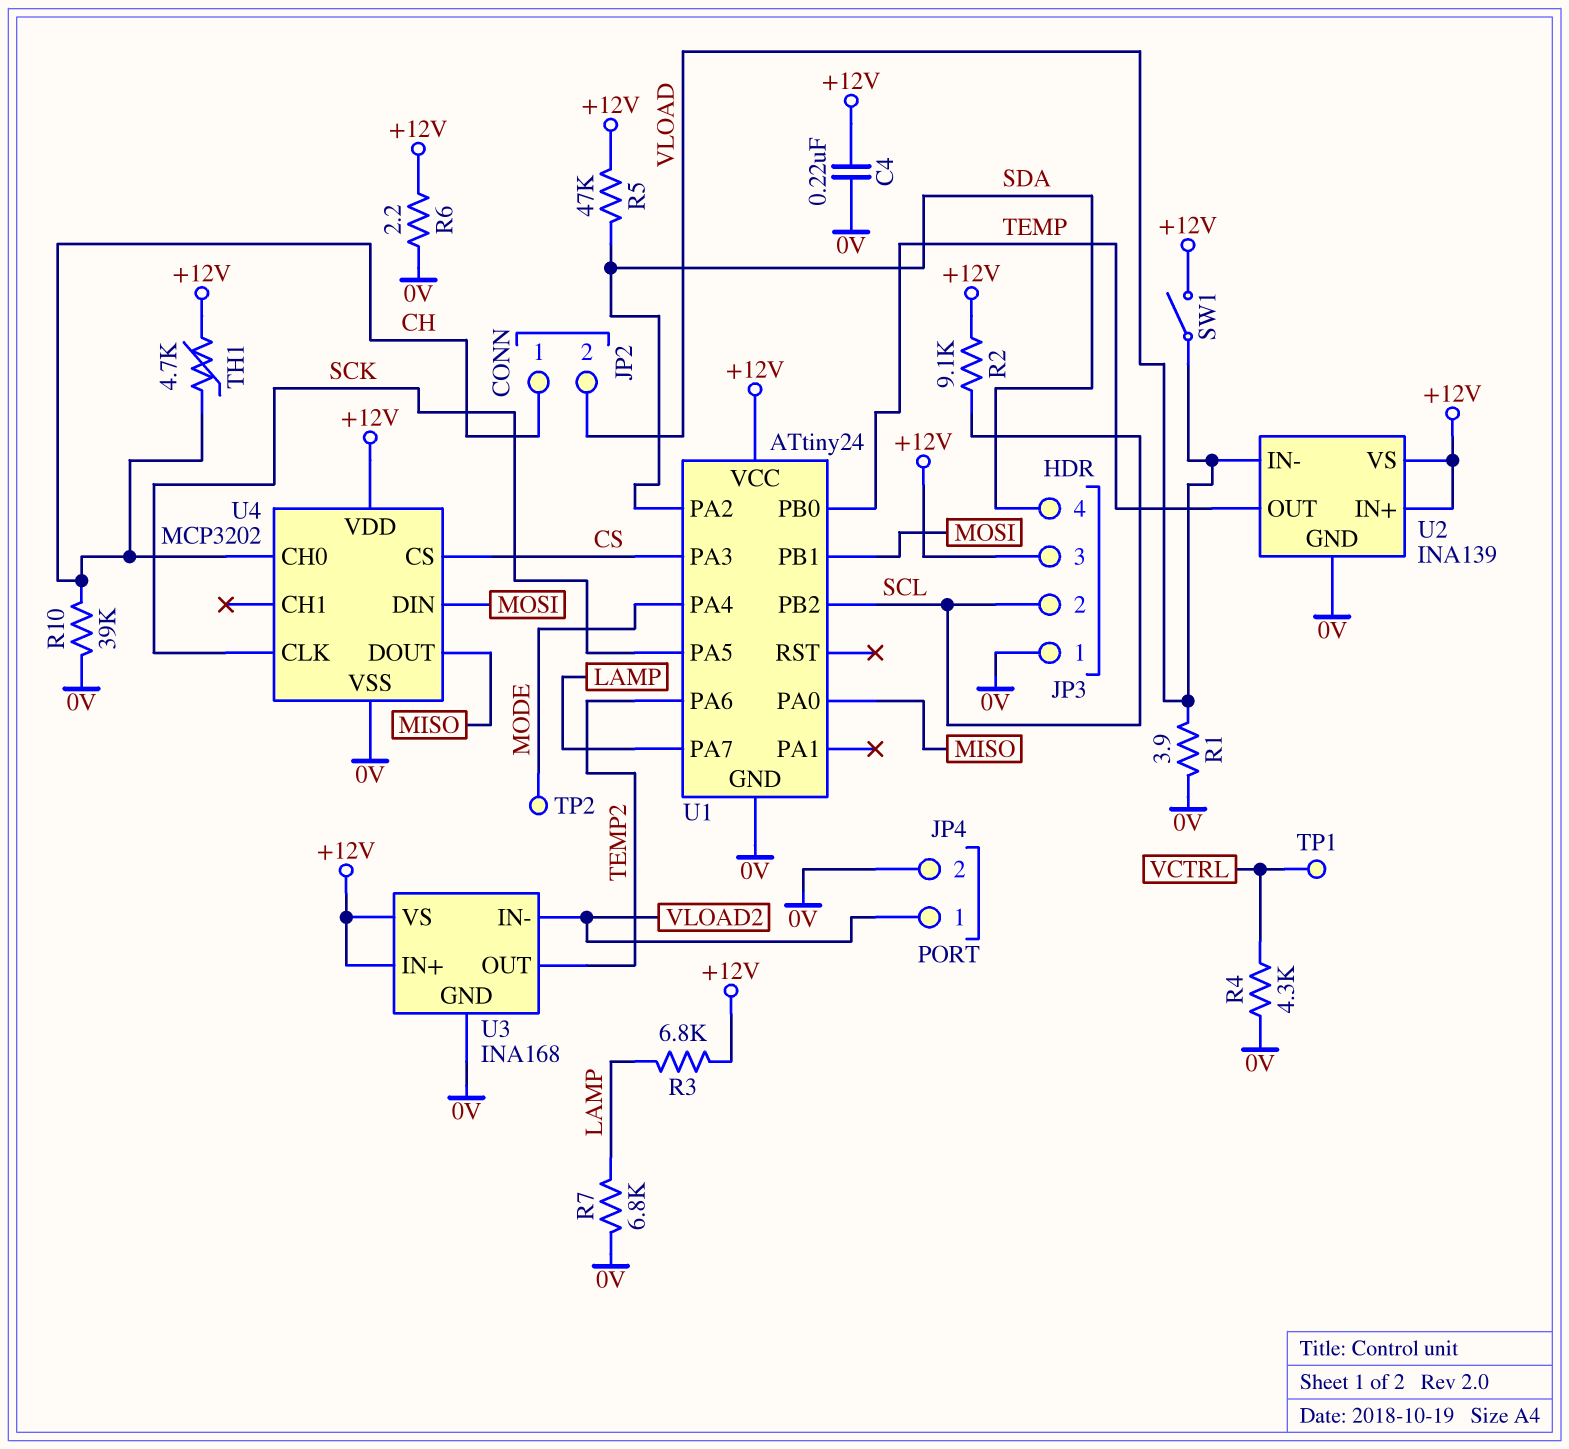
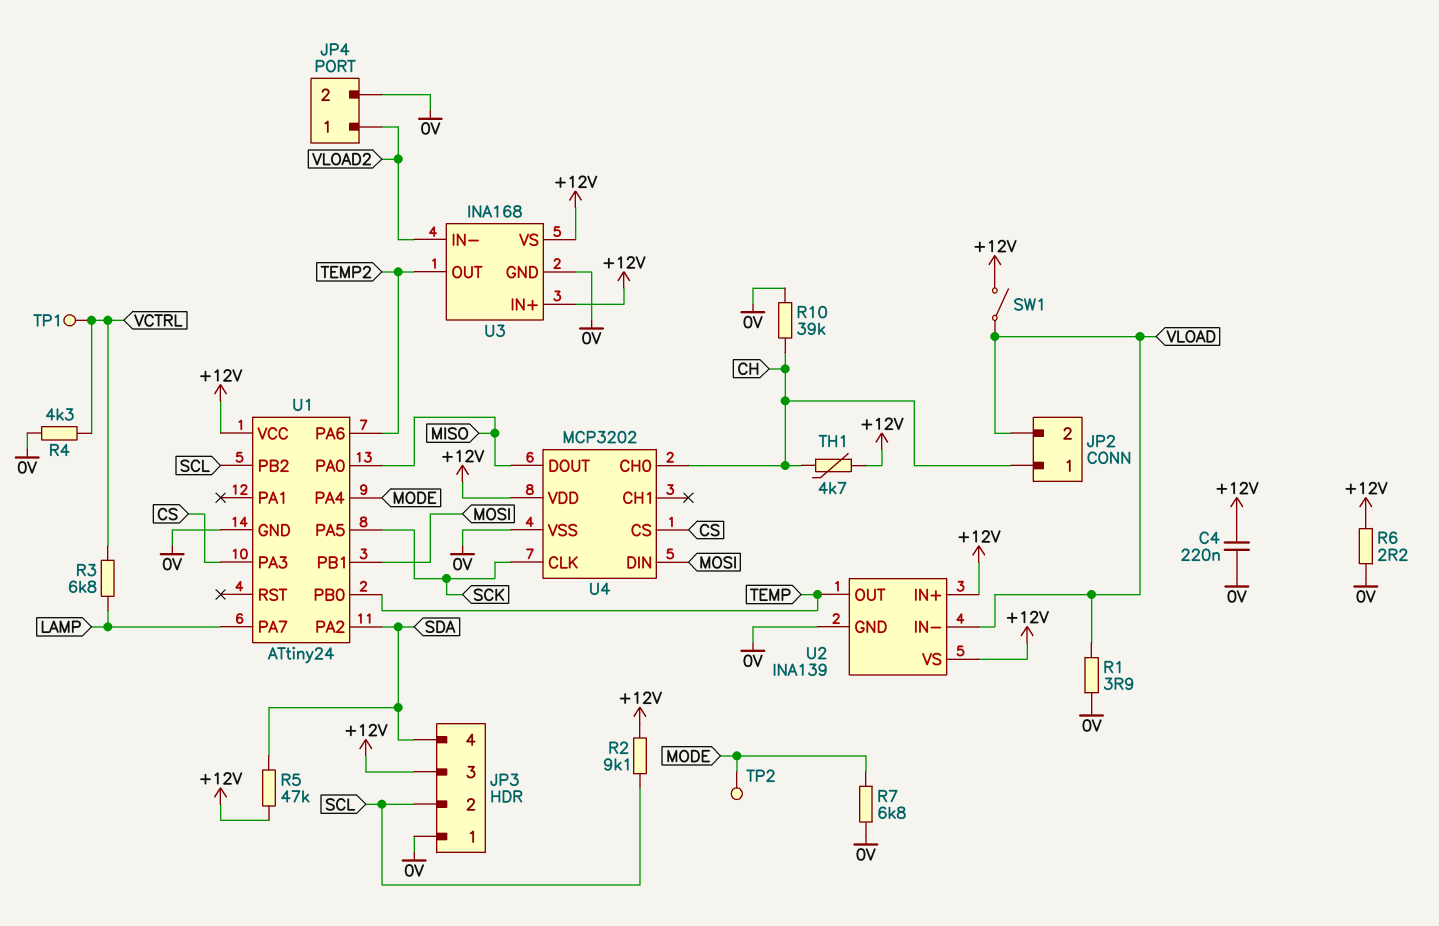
R3: 6.8k (+12V, LAMP) -> 6.8k (LAMP, VCTRL)
R7: 6.8k (0V, LAMP) -> 6.8k (0V, MODE)

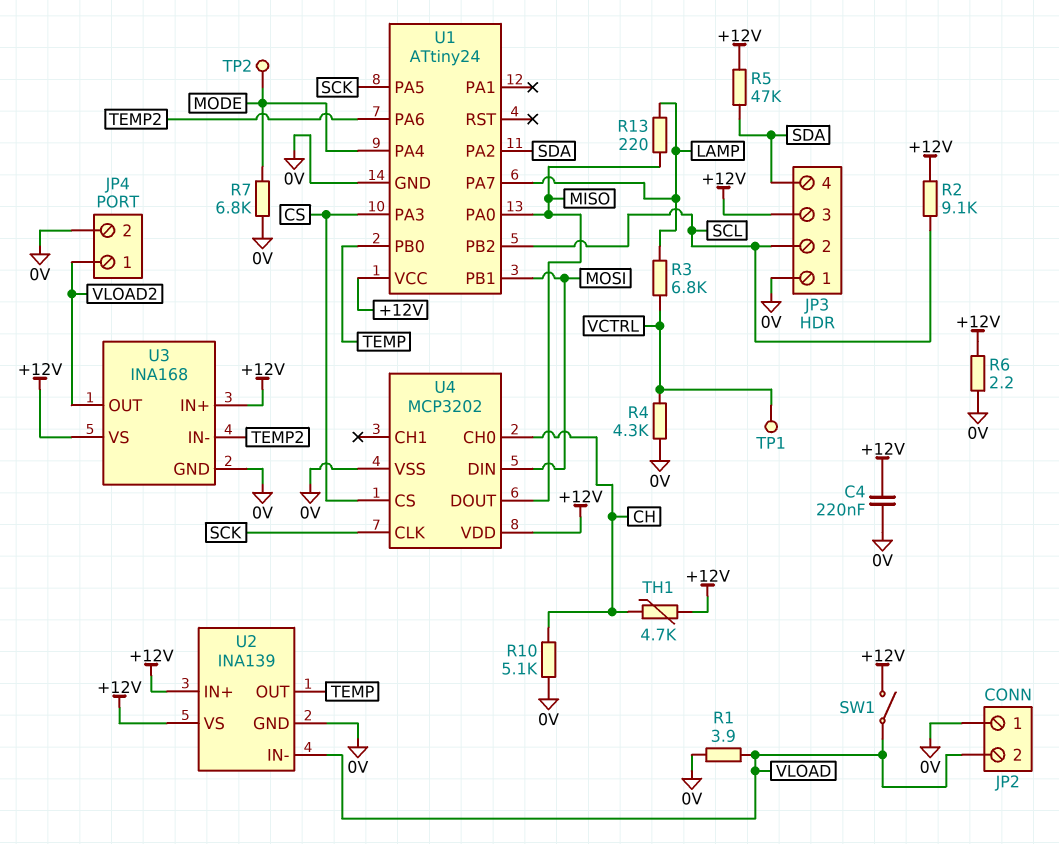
JP2 pin 1: CH -> 0V
R10: 39k (0V, CH) -> 5.1k (0V, CH)
R13: none -> 220 (LAMP, MISO)
U3 pin IN-: VLOAD2 -> TEMP2
U3 pin OUT: TEMP2 -> VLOAD2

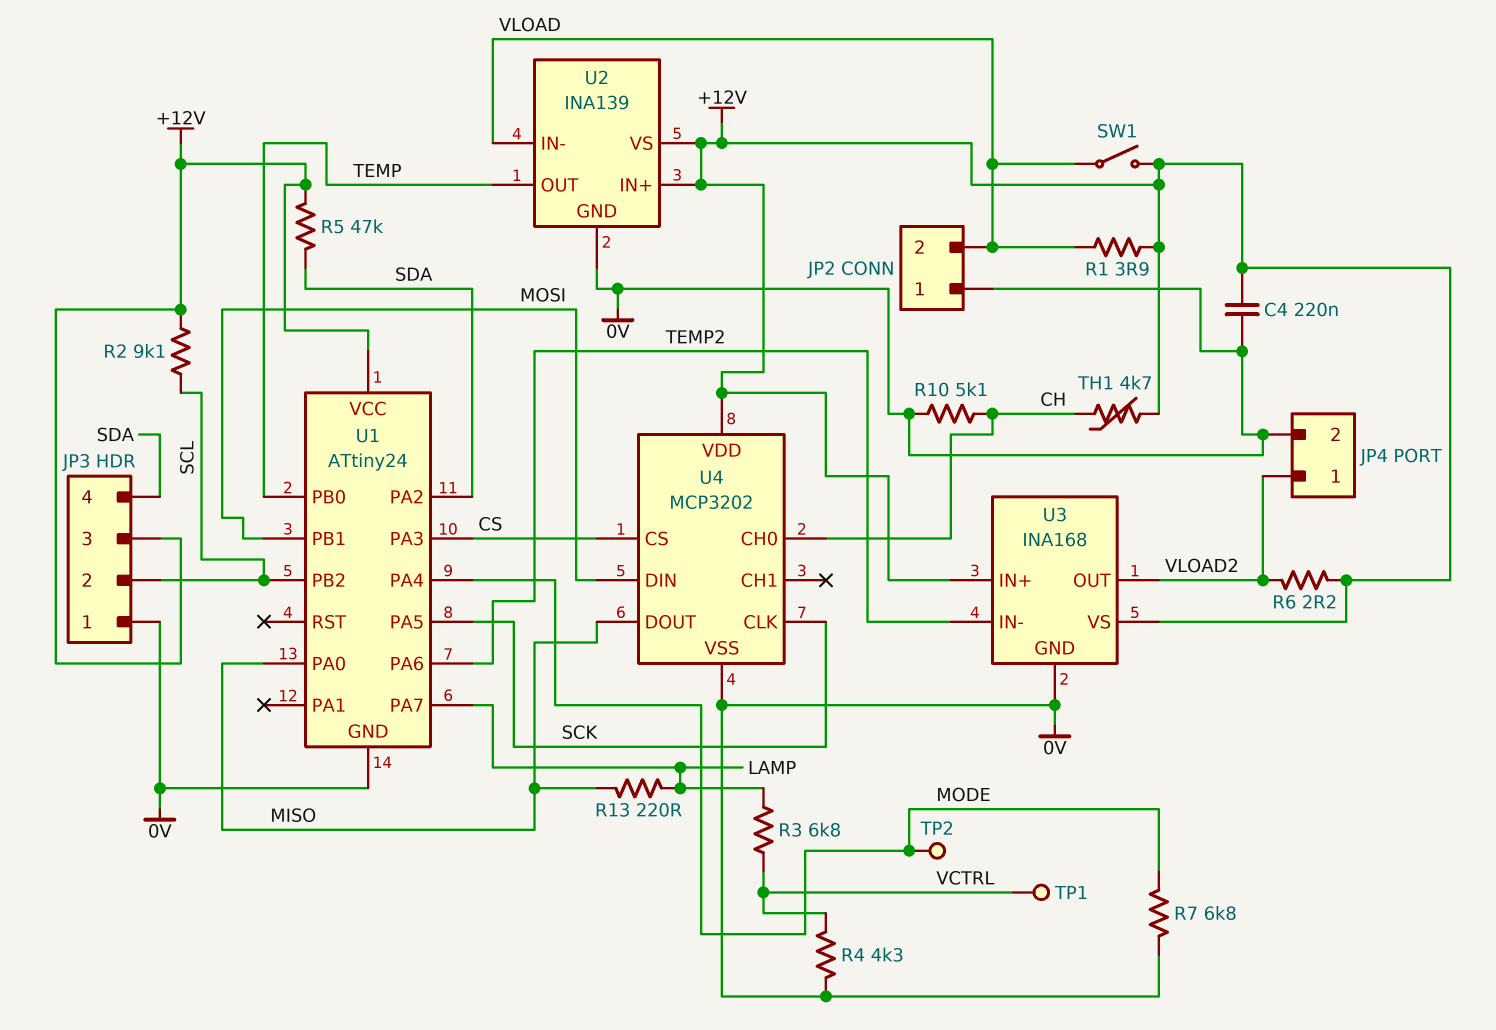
R1: 3.9 (0V, VLOAD) -> 3.9 (+12V, VLOAD)
R6: 2.2 (+12V, 0V) -> 2.2 (+12V, VLOAD2)

